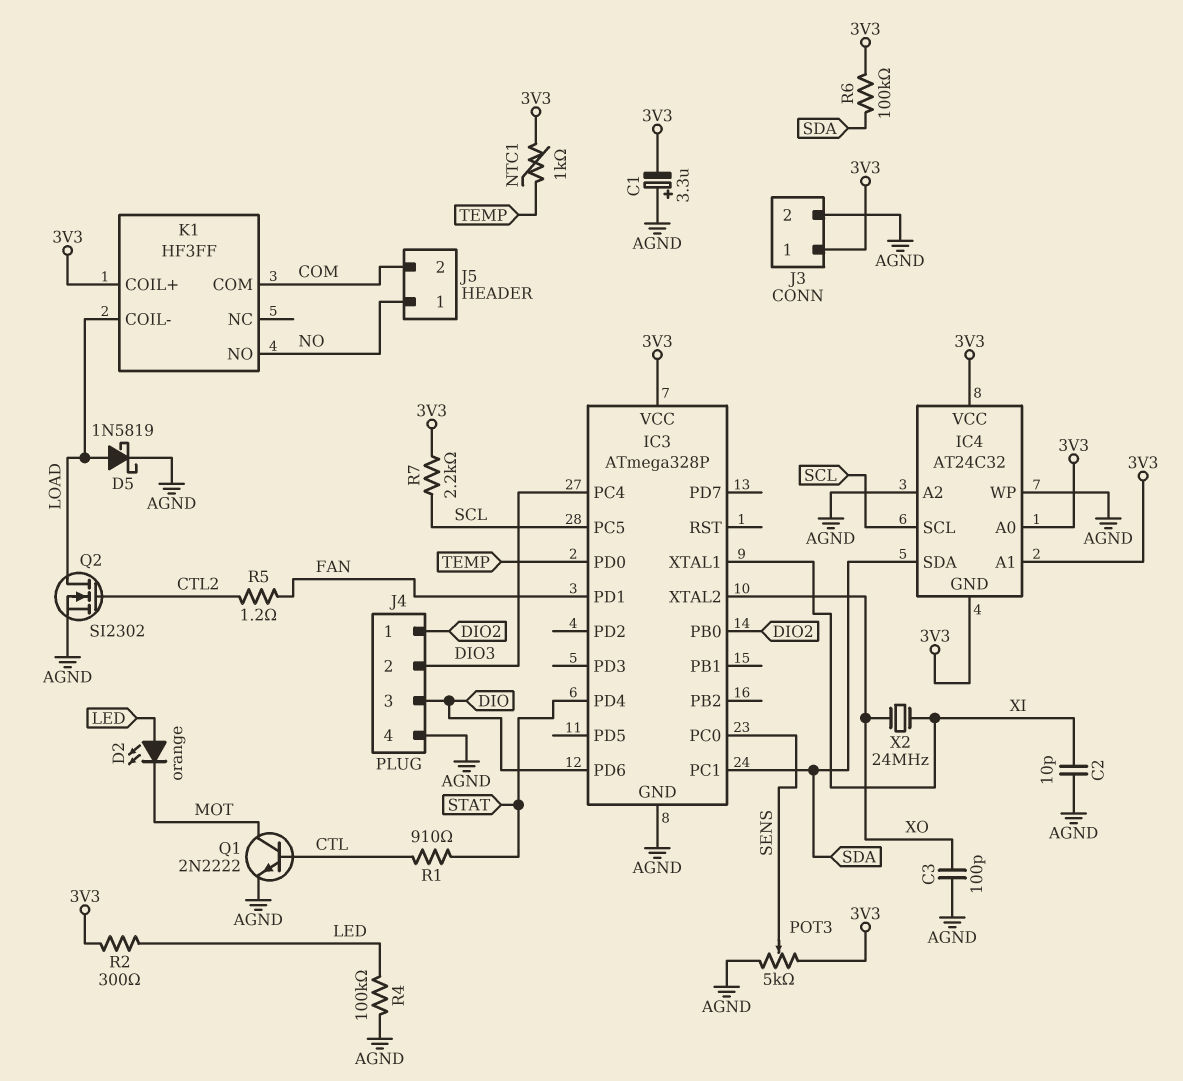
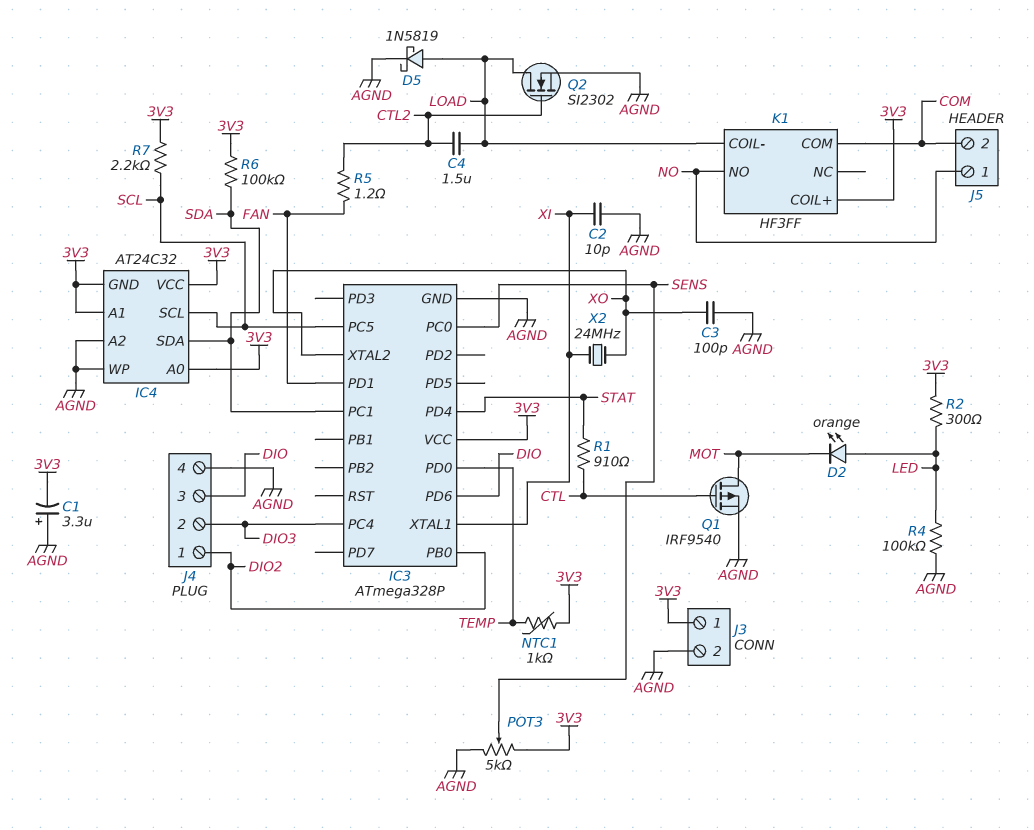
C4: none -> 1.5uF (CTL2, LOAD)
Q1: NPN 2N2222 (B CTL, C MOT, E AGND) -> PMOS IRF9540 (G CTL, D MOT, S AGND)

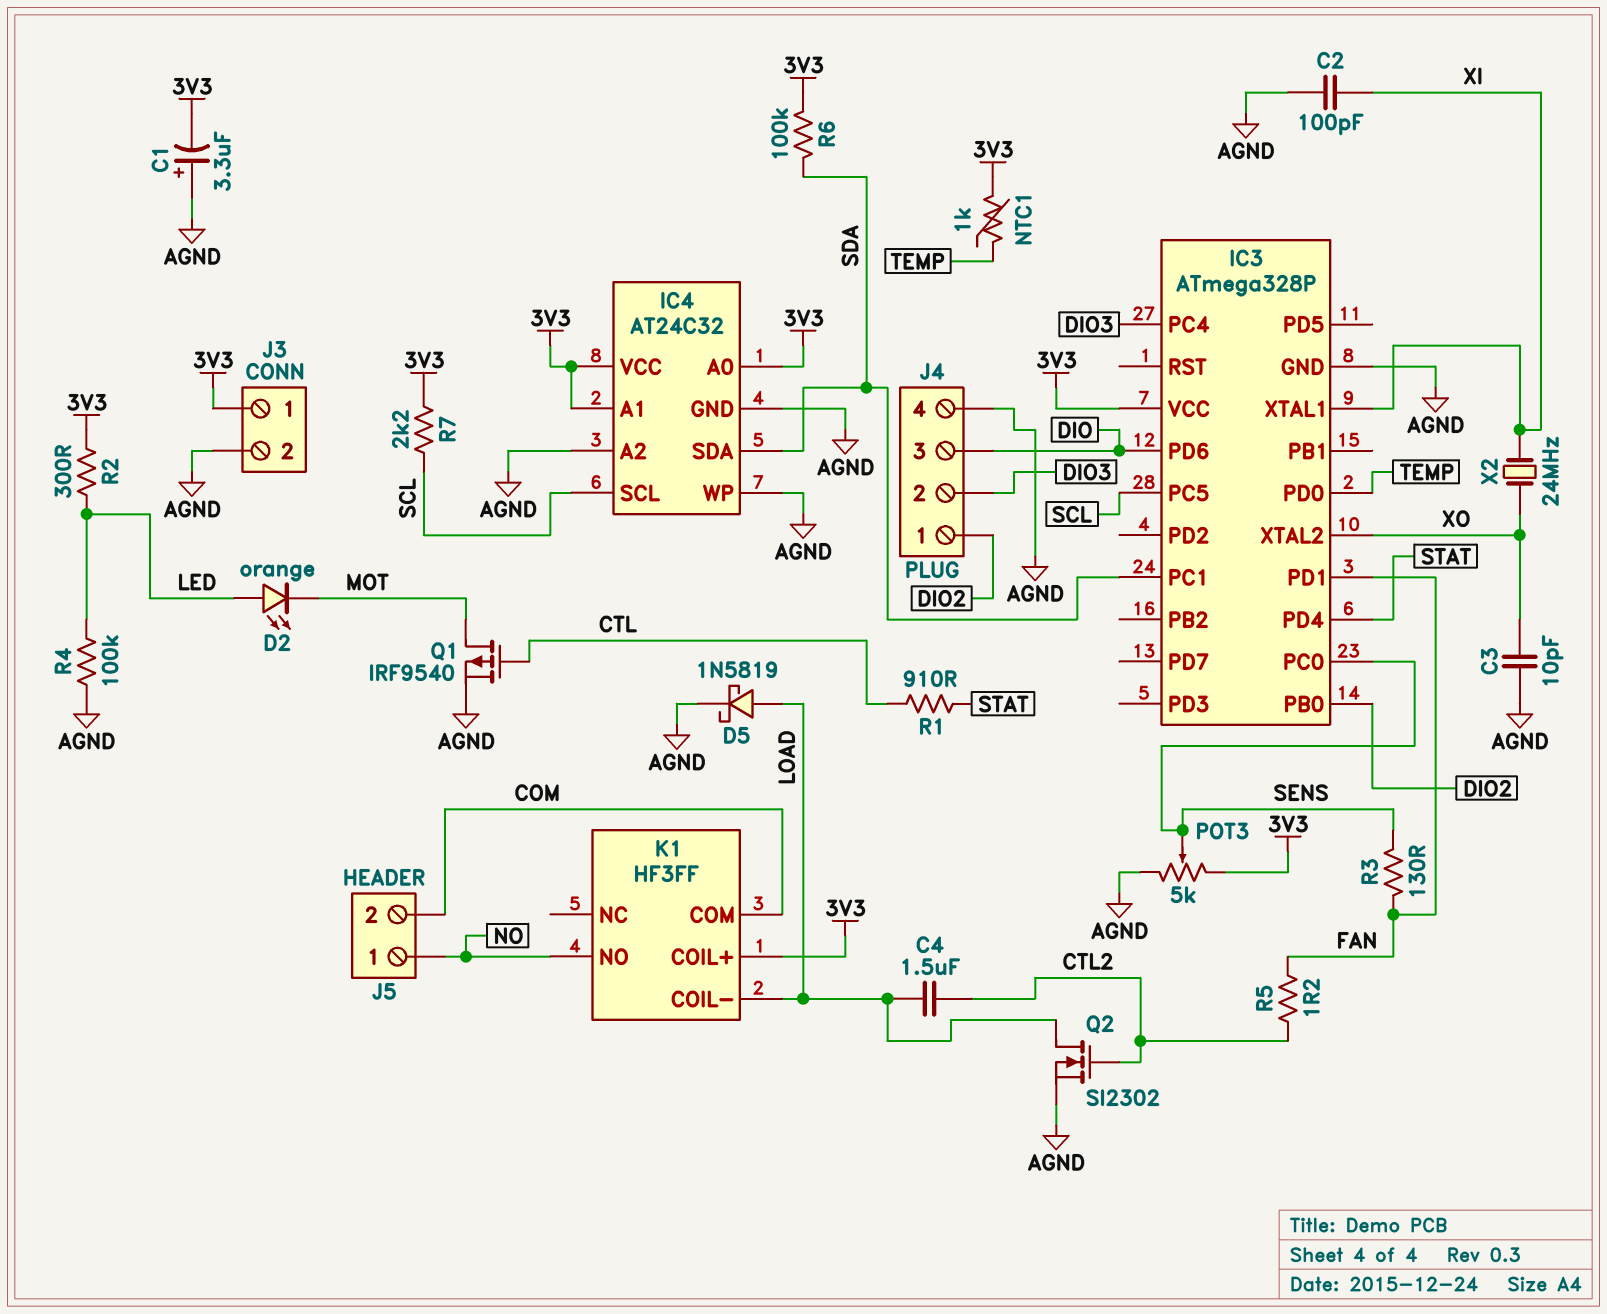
C2: 10pF (AGND, XI) -> 100pF (AGND, XI)
C3: 100pF (AGND, XO) -> 10pF (AGND, XO)
IC4 pin GND: 3V3 -> AGND
R3: none -> 130 (FAN, SENS)

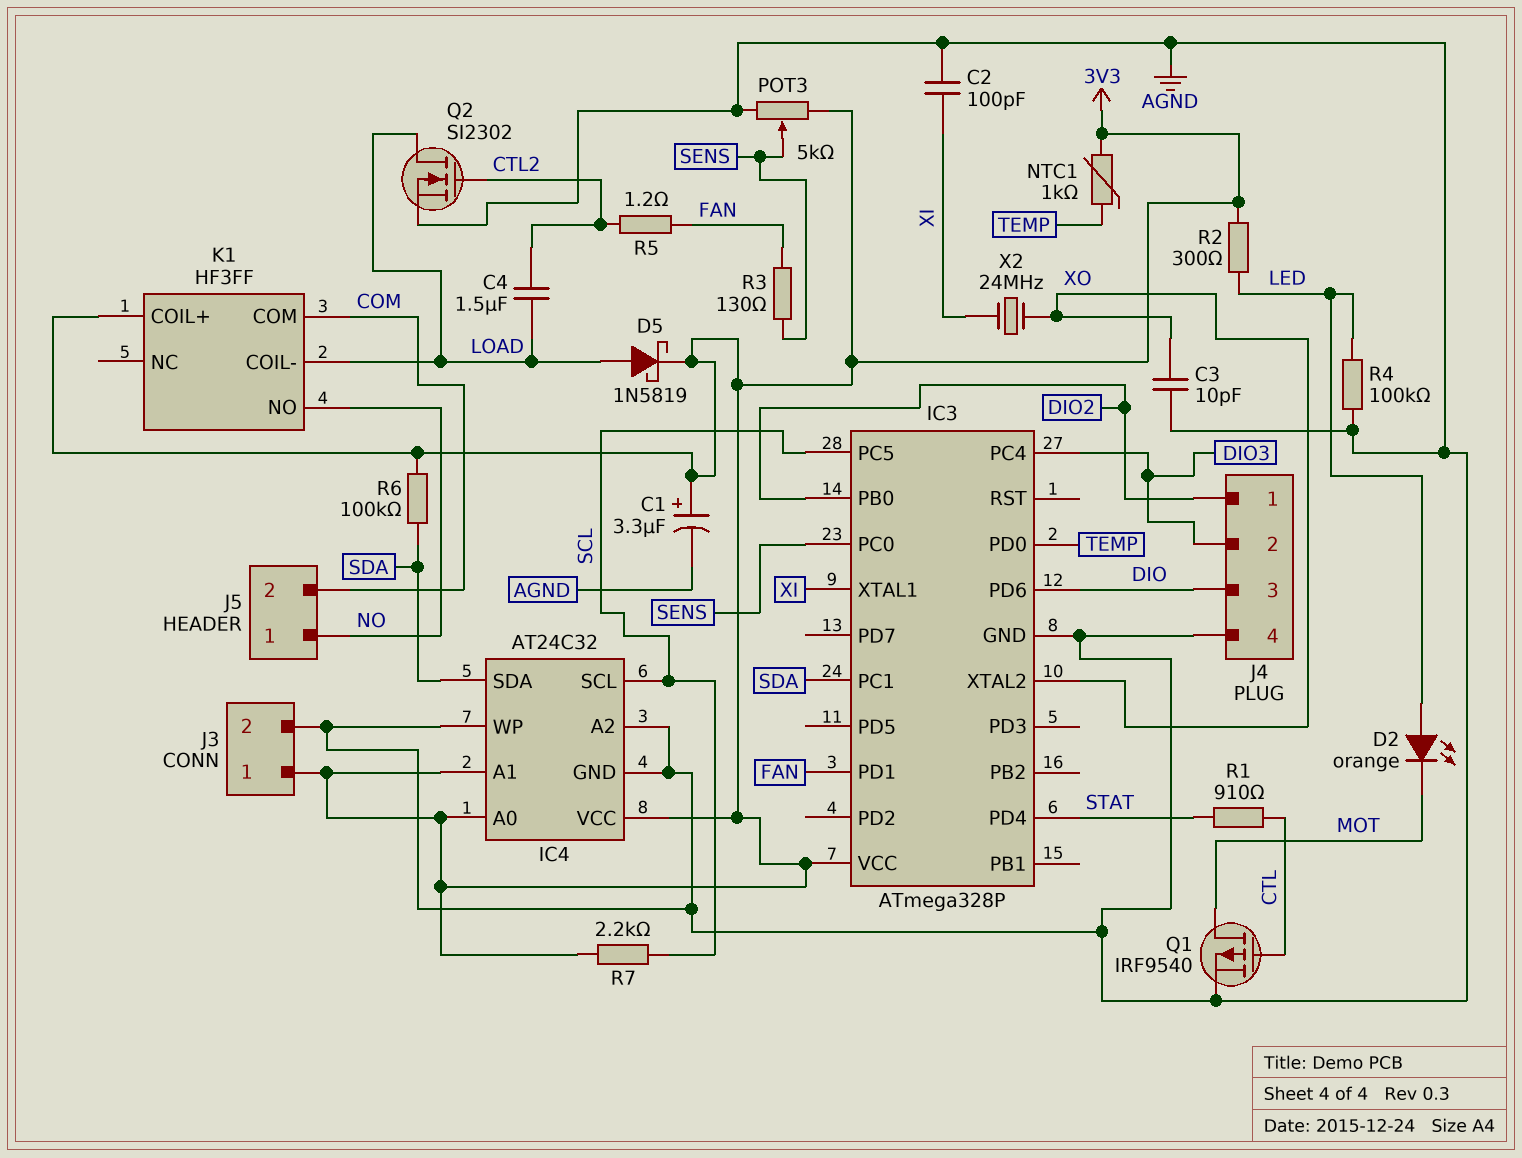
C1: 3.3uF (plus AGND, minus 3V3) -> 3.3uF (plus 3V3, minus AGND)
D5: schottky 1N5819 (A LOAD, K AGND) -> schottky 1N5819 (A LOAD, K 3V3)

